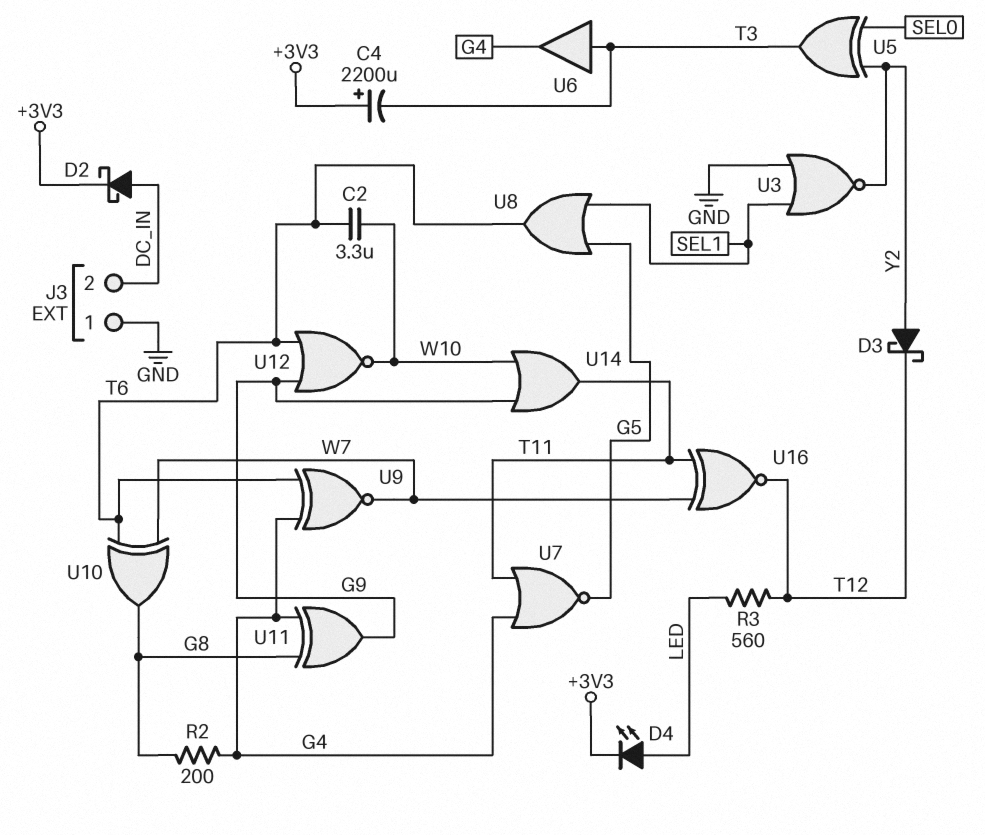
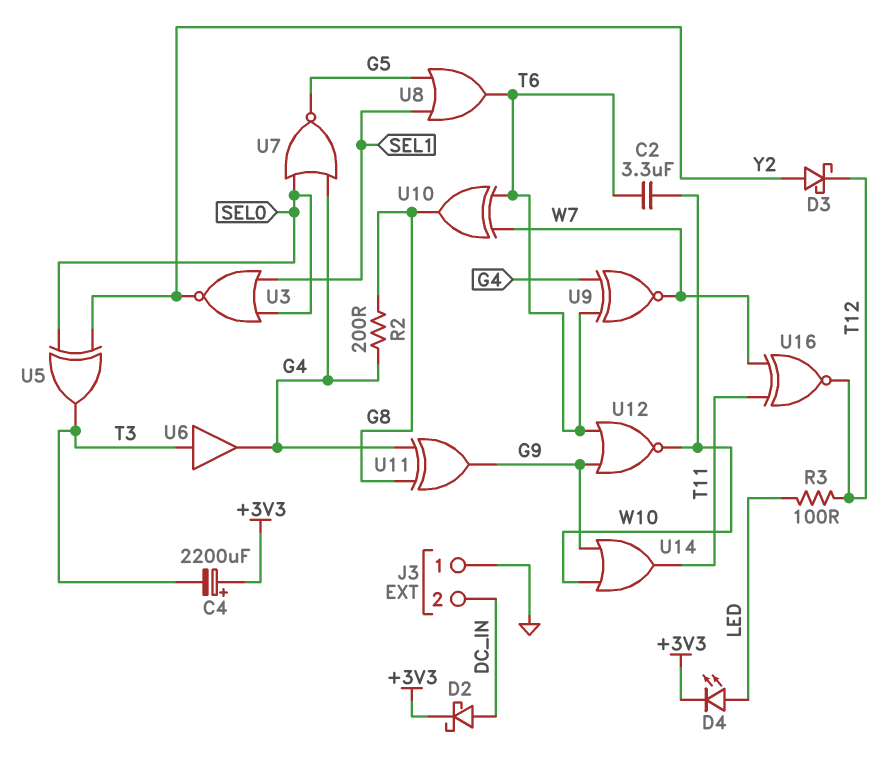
R3: 560 (LED, T12) -> 100 (LED, T12)
U3: NOR (in GND, in SEL1, out Y2) -> NOR (in SEL0, in SEL1, out Y2)
U7: NOR (in G4, in T11, out G5) -> NOR (in G4, in SEL0, out G5)

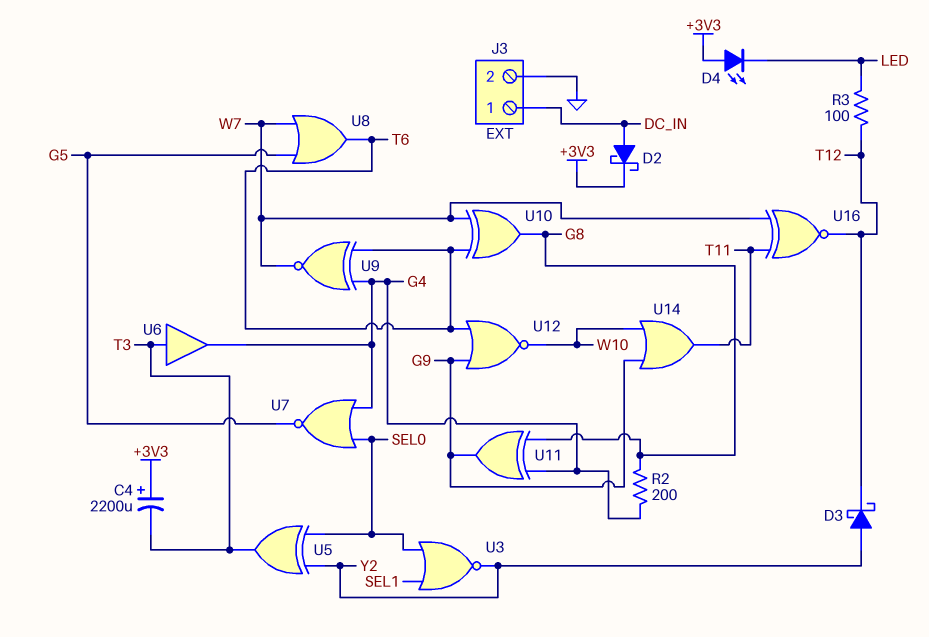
C2: 3.3uF (T6, W10) -> none
D4: LED (A LED, K +3V3) -> LED (A +3V3, K LED)
J3 pin 1: GND -> DC_IN
J3 pin 2: DC_IN -> GND
U8: OR (in G5, in SEL1, out T6) -> OR (in G5, in W7, out T6)

